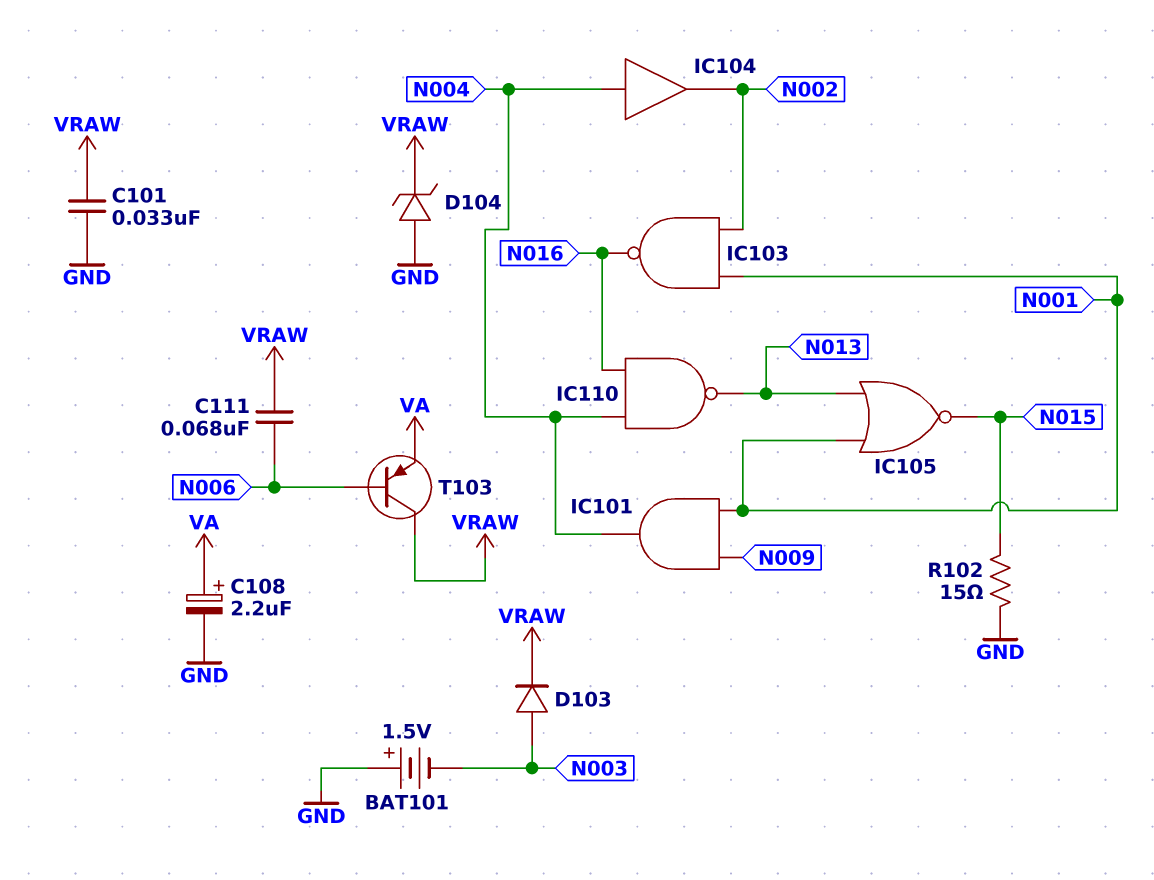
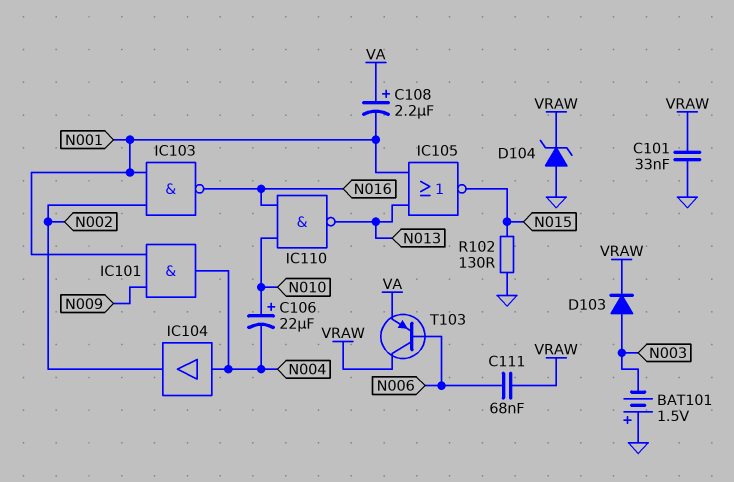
C106: none -> 22uF (plus N010, minus N004)
C108: 2.2uF (plus VA, minus GND) -> 2.2uF (plus VA, minus N001)
IC110: NAND (in N004, in N016, out N013) -> NAND (in N010, in N016, out N013)
R102: 15 (GND, N015) -> 130 (GND, N015)

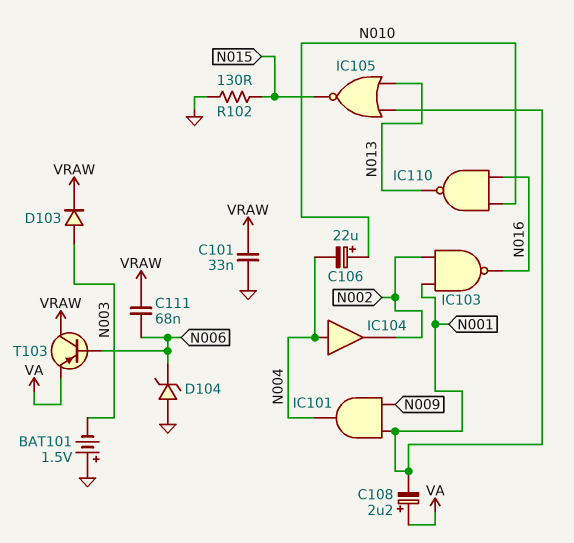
D104: zener (A GND, K VRAW) -> zener (A GND, K N006)

